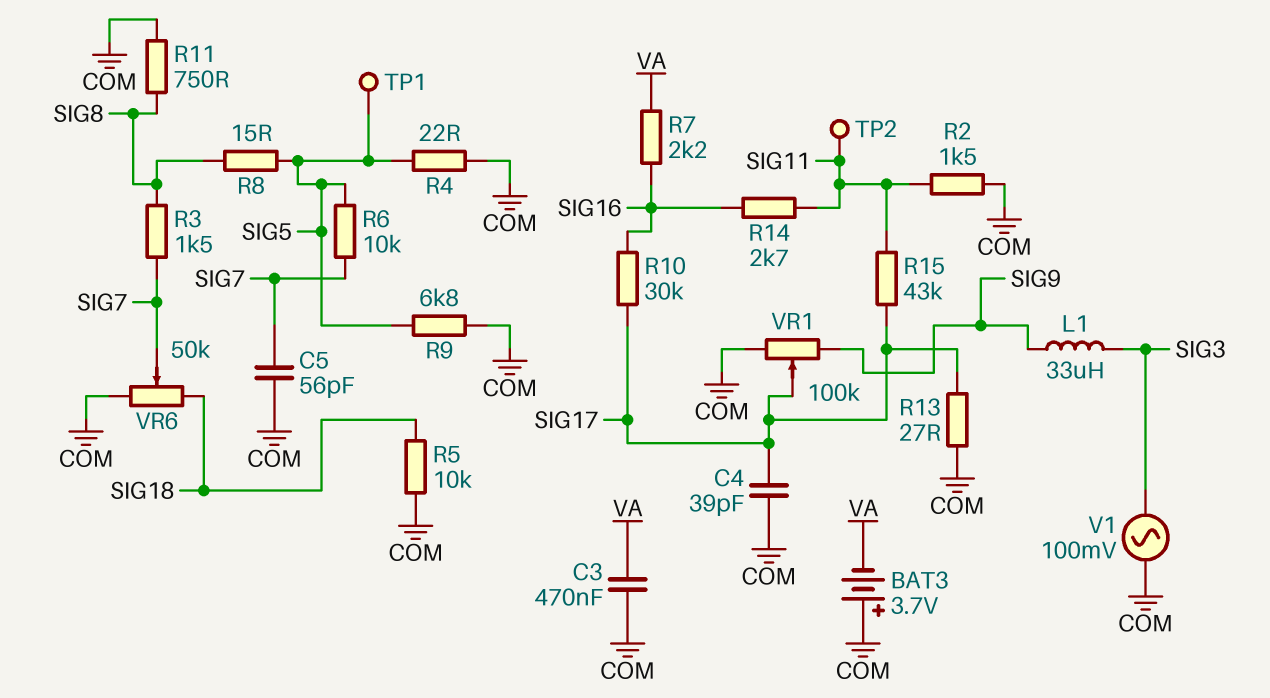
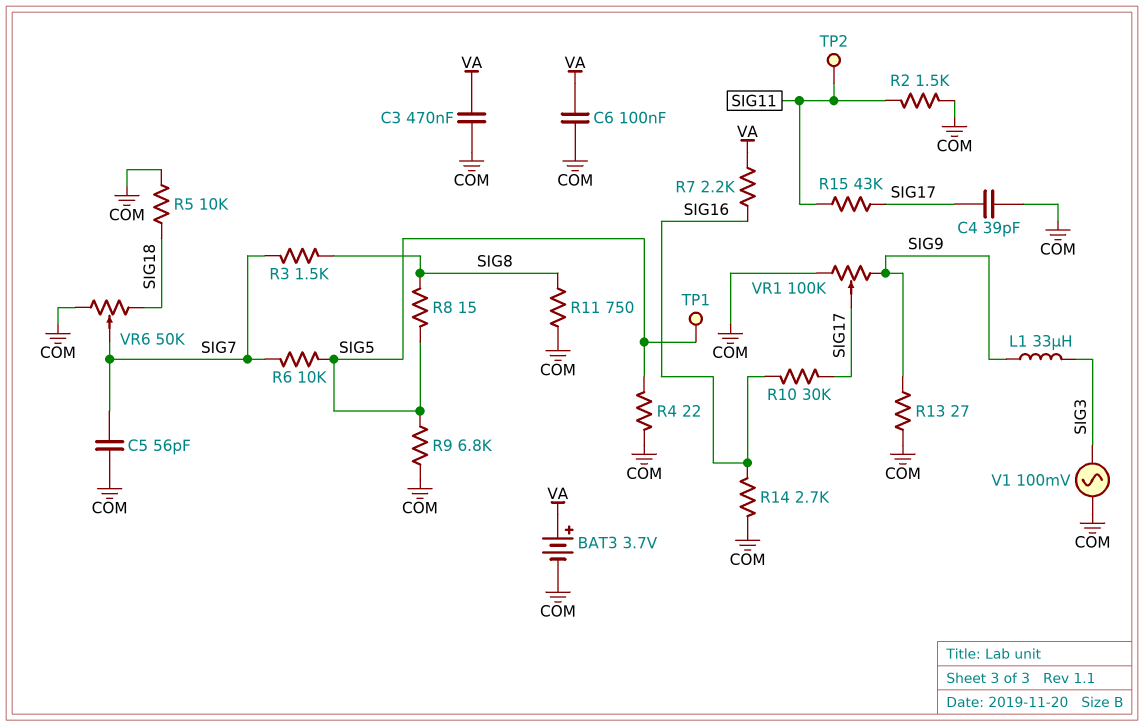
BAT3: 3.7V (plus COM, minus VA) -> 3.7V (plus VA, minus COM)
C6: none -> 100nF (COM, VA)
R13: 27 (COM, SIG17) -> 27 (COM, SIG9)
R14: 2.7k (SIG11, SIG16) -> 2.7k (COM, SIG16)

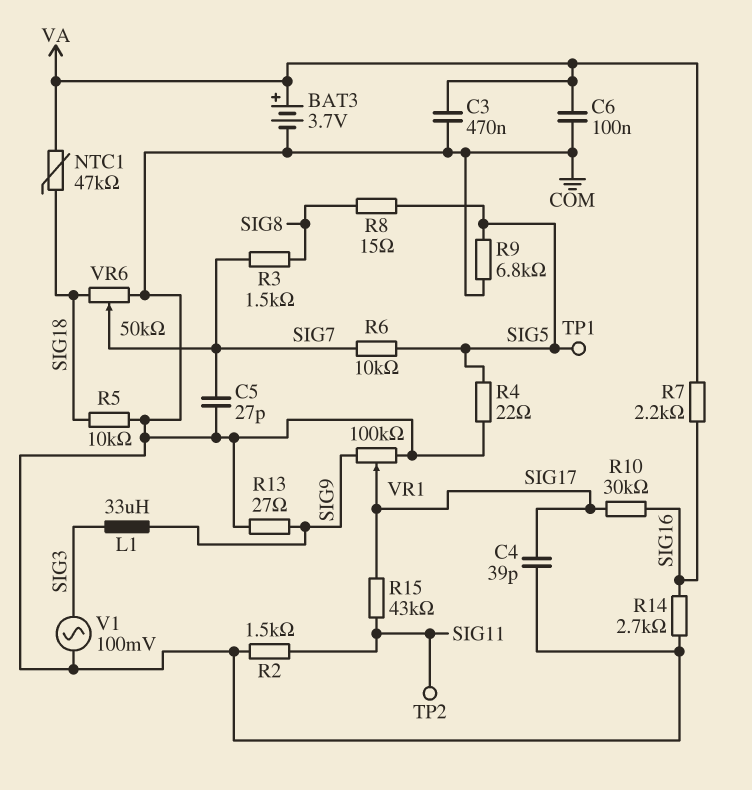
C5: 56pF (COM, SIG7) -> 27pF (COM, SIG7)
NTC1: none -> 47k (SIG18, VA)
R11: 750 (COM, SIG8) -> none

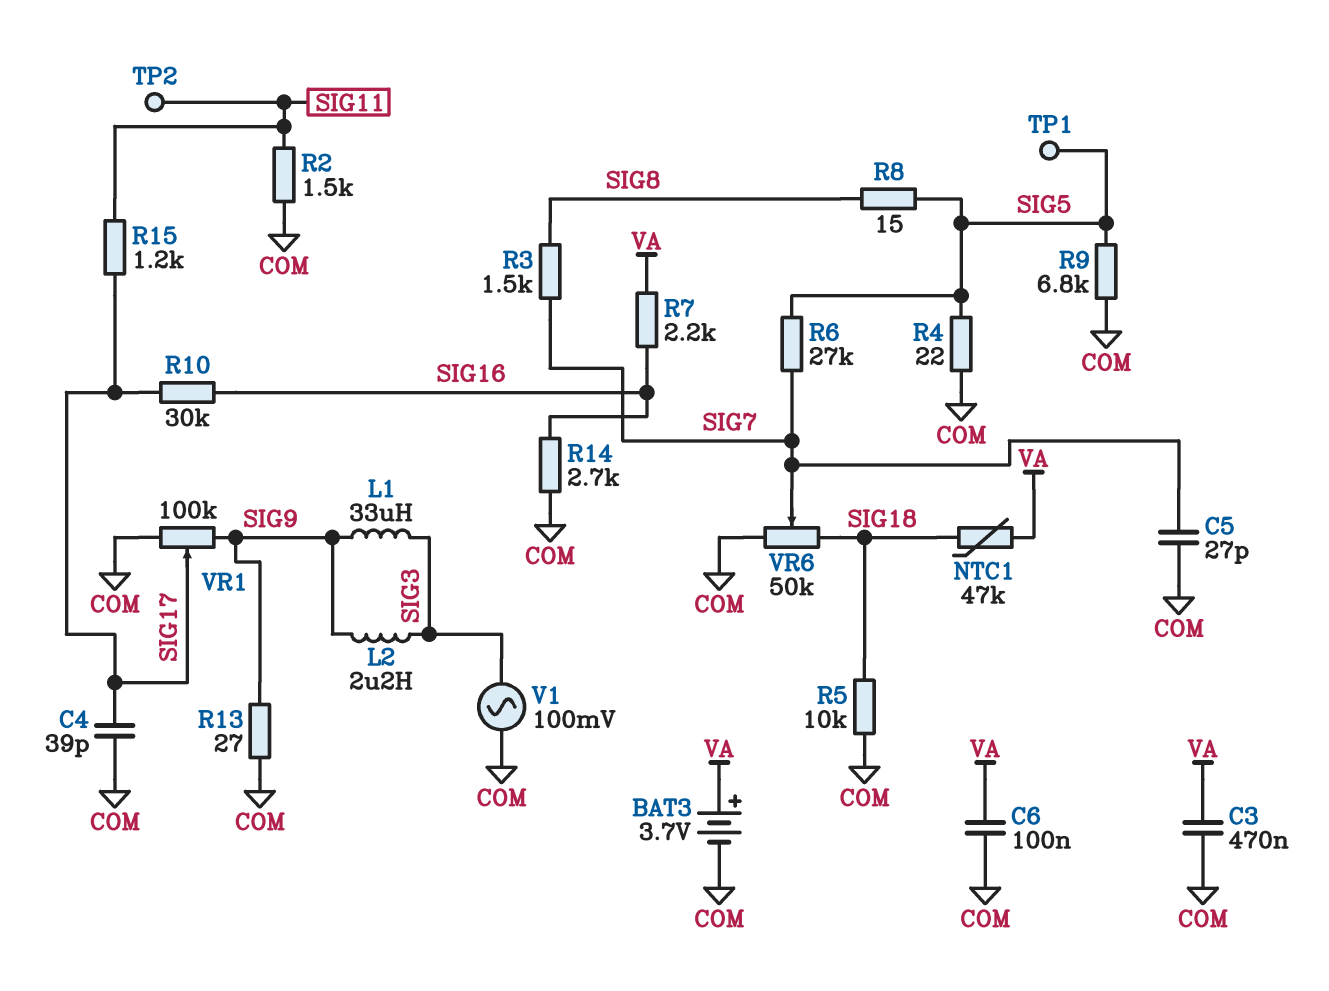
L2: none -> 2.2uH (SIG3, SIG9)
R6: 10k (SIG5, SIG7) -> 27k (SIG5, SIG7)
R15: 43k (SIG11, SIG17) -> 1.2k (SIG11, SIG17)

